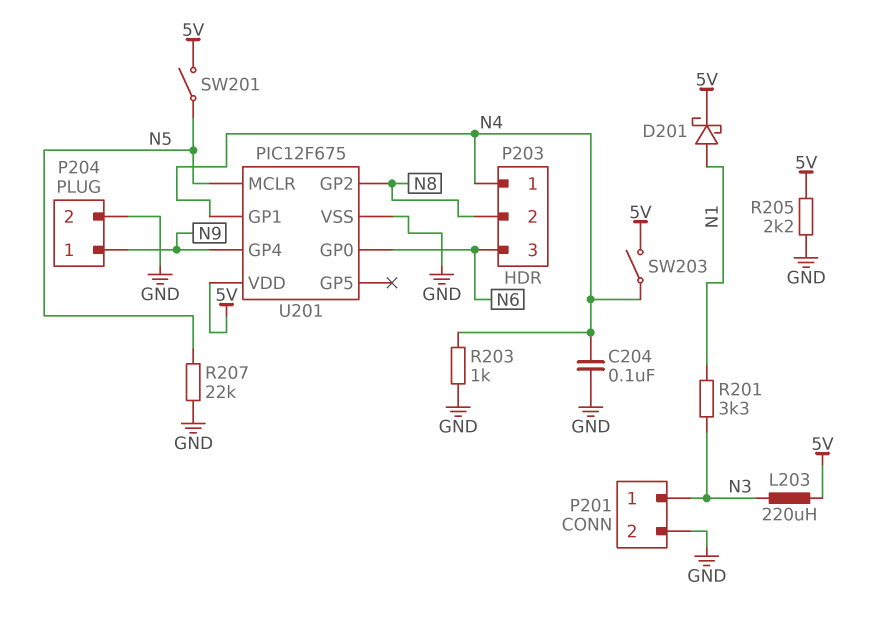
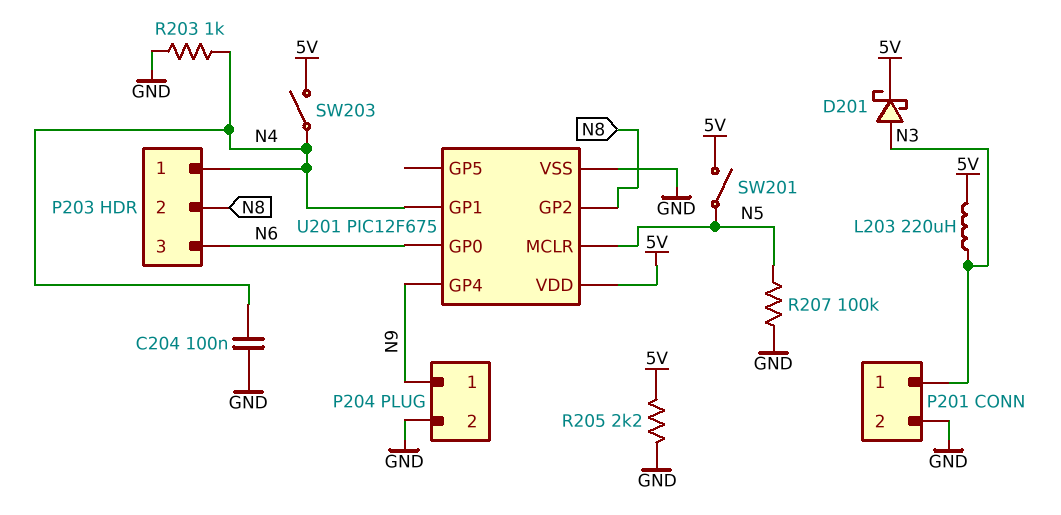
D201: schottky (A N1, K 5V) -> schottky (A N3, K 5V)
R201: 3.3k (N1, N3) -> none
R207: 22k (GND, N5) -> 100k (GND, N5)

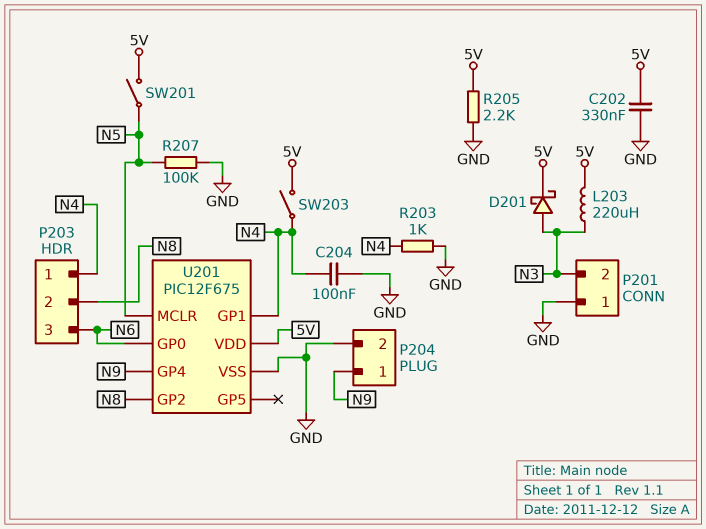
C202: none -> 330nF (5V, GND)
P201 pin 1: N3 -> GND
P201 pin 2: GND -> N3

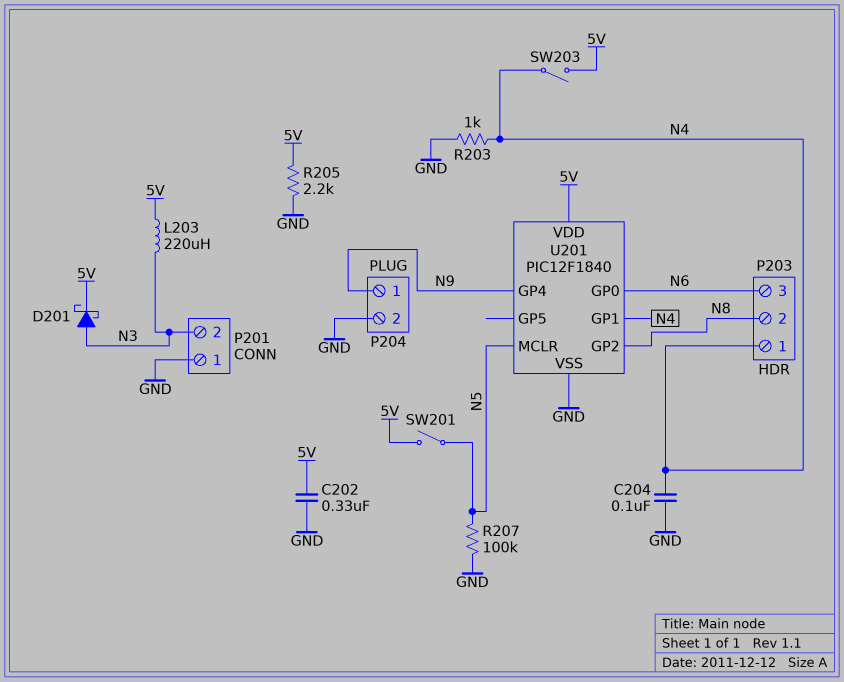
U201: PIC12F675 -> PIC12F1840

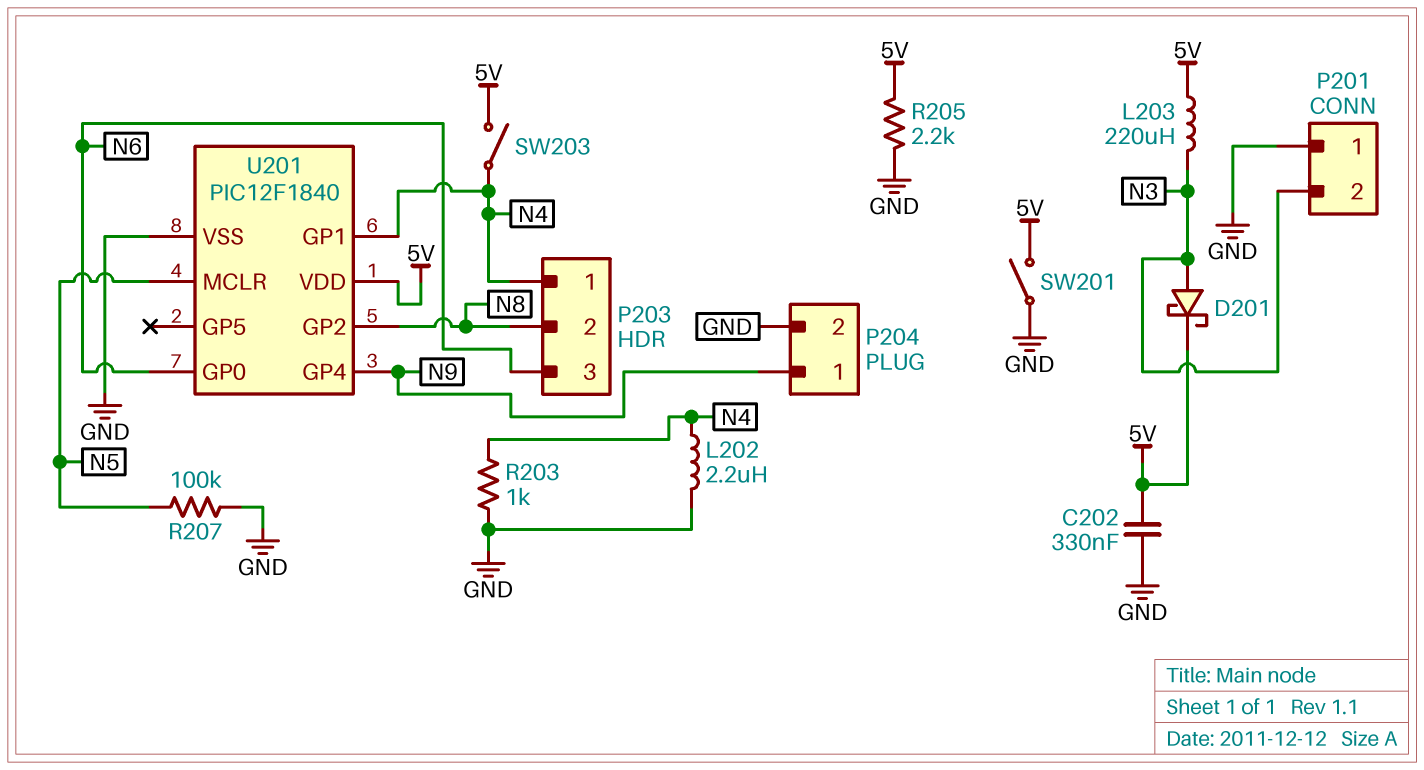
C204: 100nF (GND, N4) -> none
L202: none -> 2.2uH (GND, N4)
SW201: switch (5V, N5) -> switch (5V, GND)

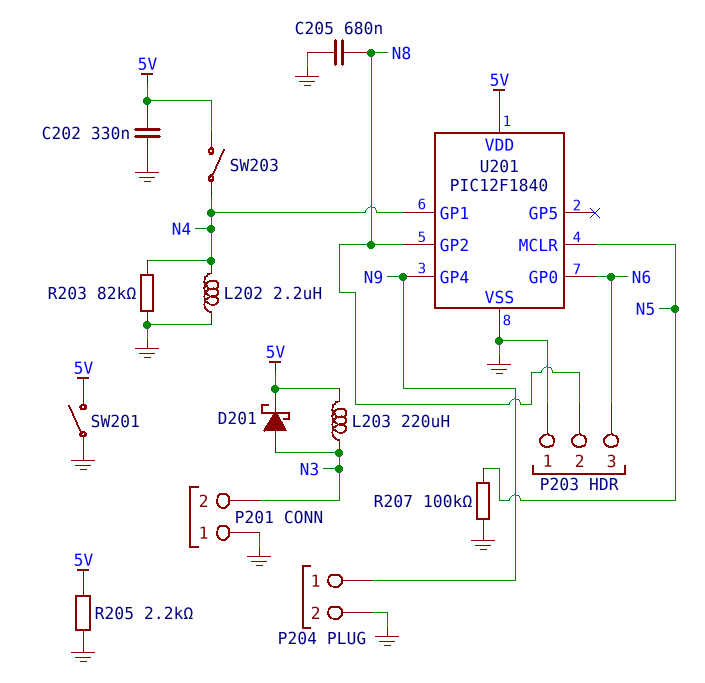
C205: none -> 680nF (GND, N8)
P203 pin 1: N4 -> GND
R203: 1k (GND, N4) -> 82k (GND, N4)

